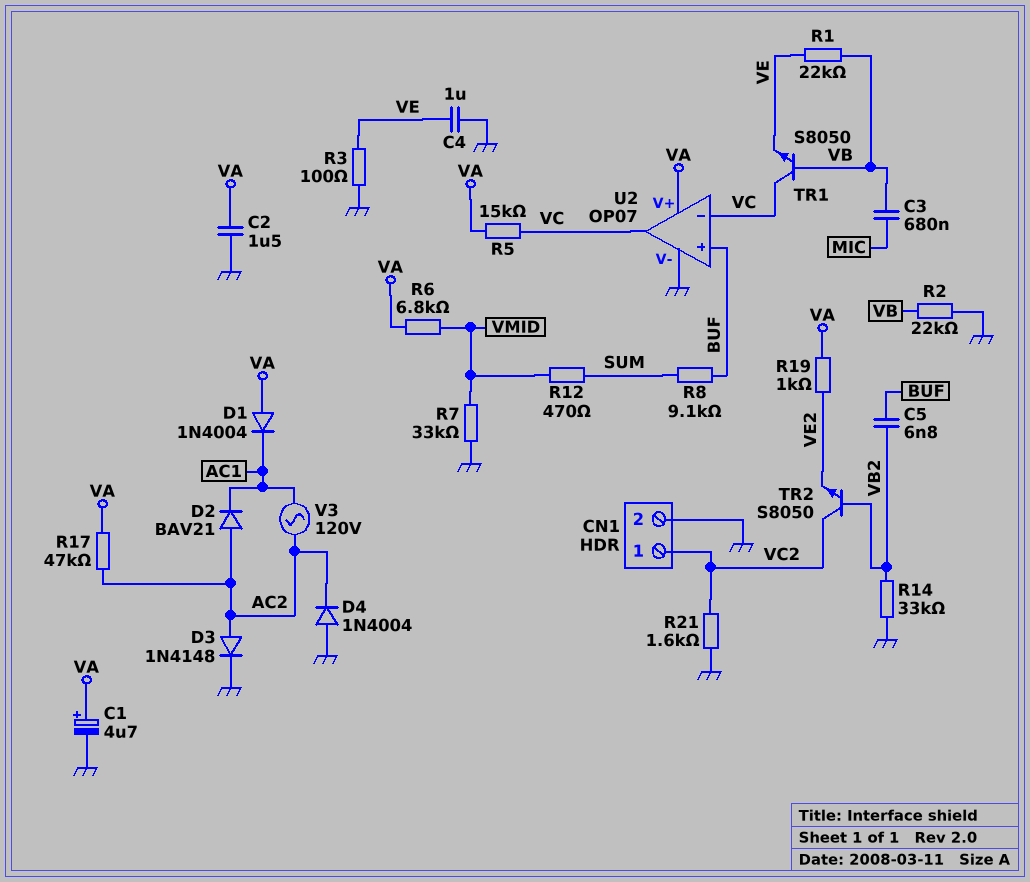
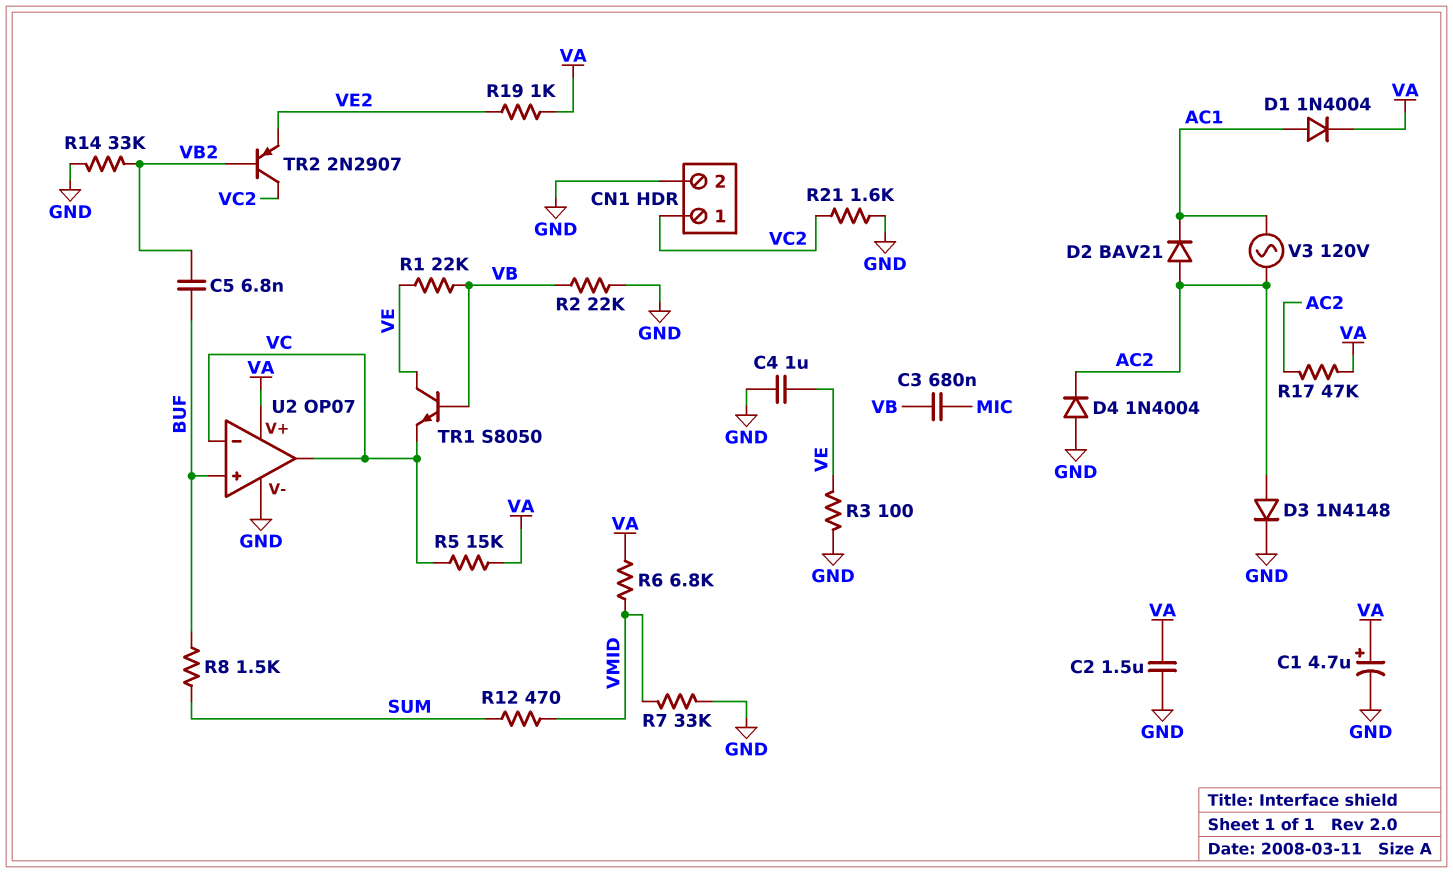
D1: diode 1N4004 (A VA, K AC1) -> diode 1N4004 (A AC1, K VA)
R8: 9.1k (BUF, SUM) -> 1.5k (BUF, SUM)
TR1: NPN S8050 (B VB, C VC, E VE) -> NPN S8050 (B VB, C VE, E VC)
TR2: NPN S8050 (B VB2, C VC2, E VE2) -> PNP 2N2907 (B VB2, C VC2, E VE2)

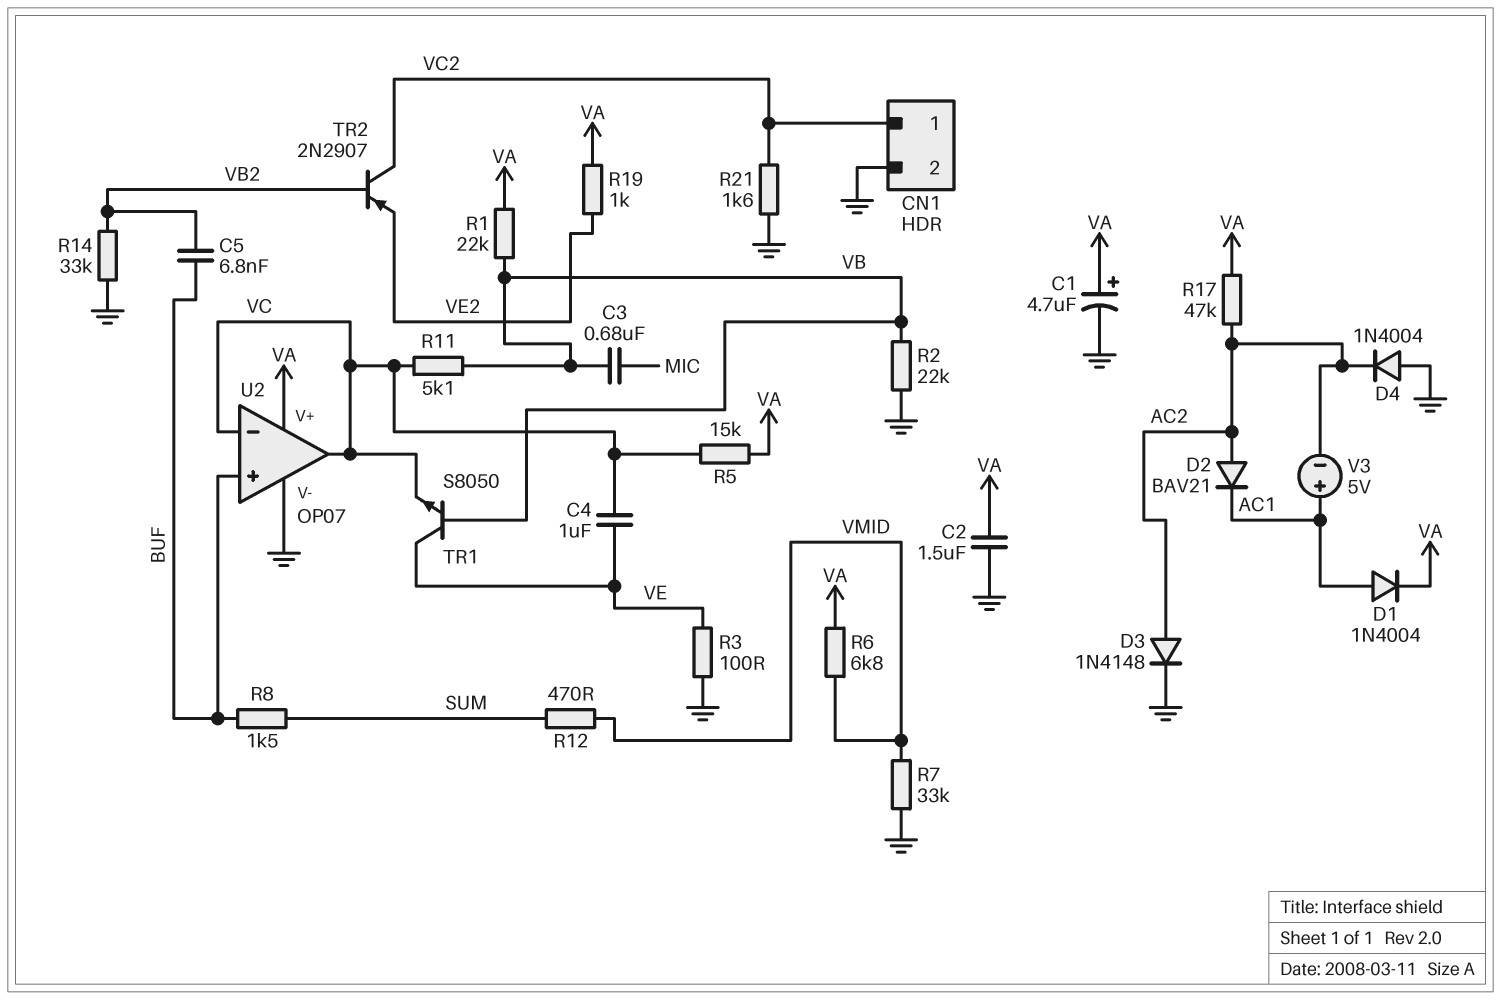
C4: 1uF (GND, VE) -> 1uF (VC, VE)
R1: 22k (VB, VE) -> 22k (VA, VB)
R11: none -> 5.1k (VB, VC)
V3: AC 120V (AC1, AC2) -> 5V (plus AC1, minus AC2)

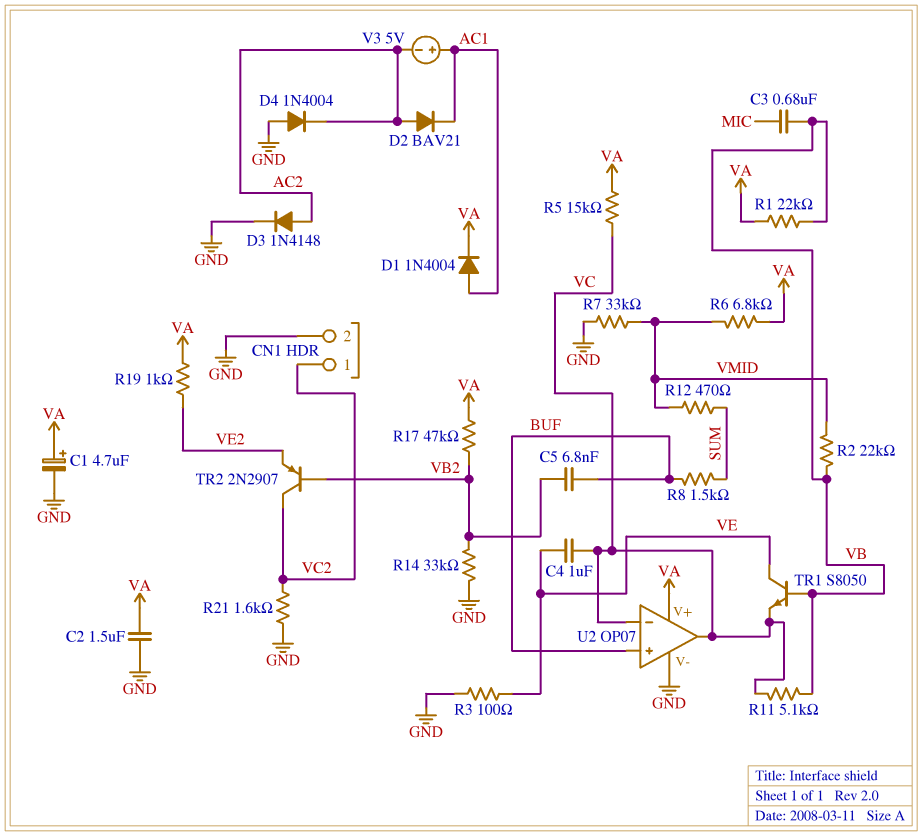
R2: 22k (GND, VB) -> 22k (VB, VMID)
R17: 47k (AC2, VA) -> 47k (VA, VB2)

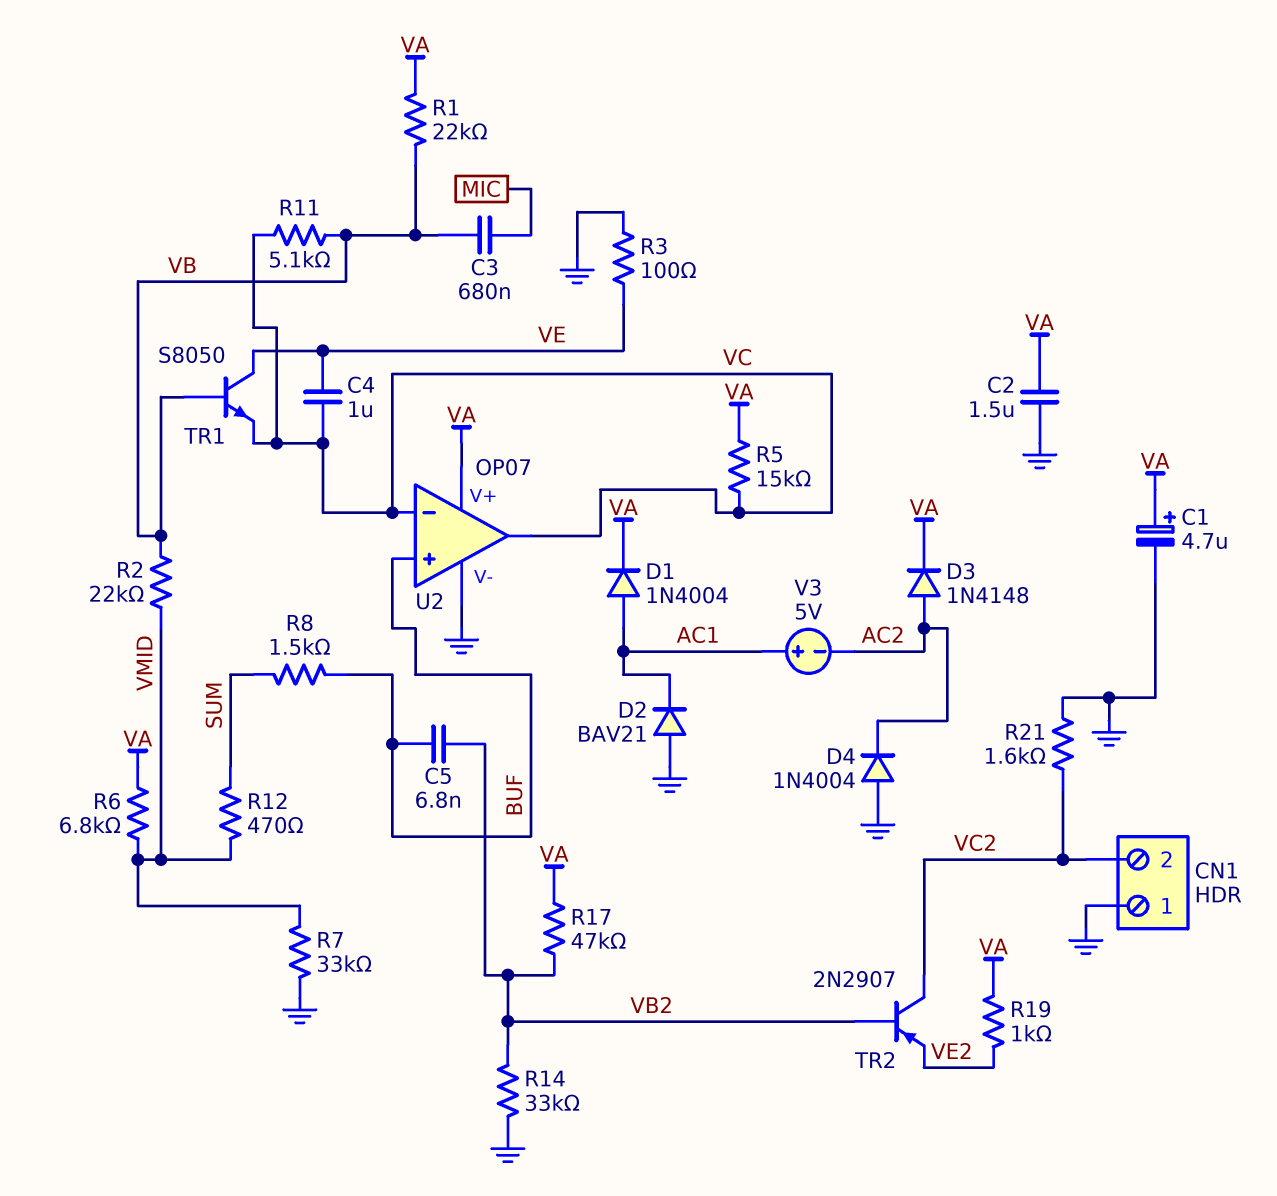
CN1 pin 1: VC2 -> GND
CN1 pin 2: GND -> VC2
D2: diode BAV21 (A AC2, K AC1) -> diode BAV21 (A GND, K AC1)
D3: diode 1N4148 (A AC2, K GND) -> diode 1N4148 (A AC2, K VA)

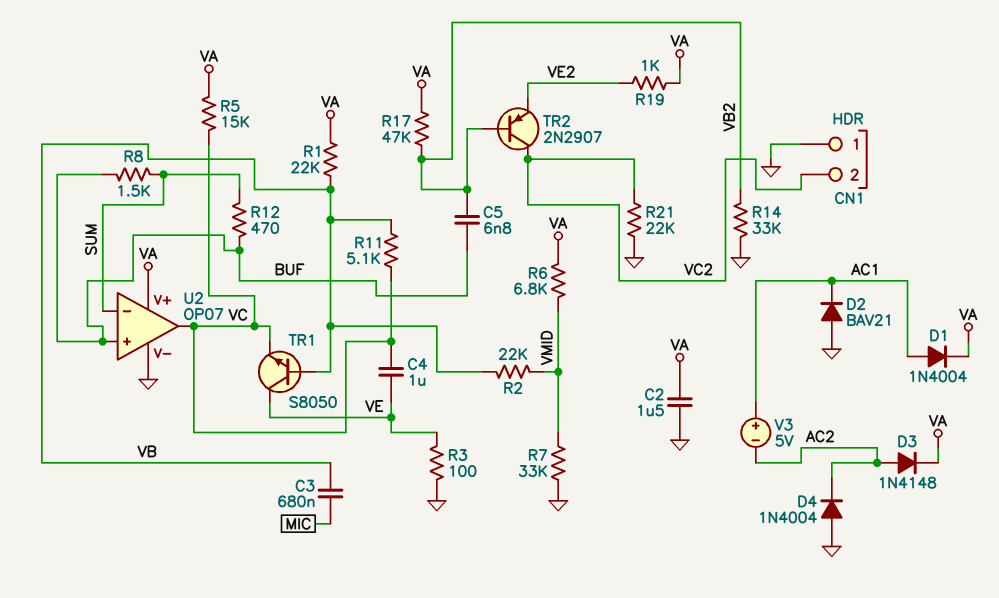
C1: 4.7uF (plus VA, minus GND) -> none
R12: 470 (SUM, VMID) -> 470 (BUF, SUM)
R21: 1.6k (GND, VC2) -> 22k (GND, VC2)
U2 pin in-: VC -> SUM

